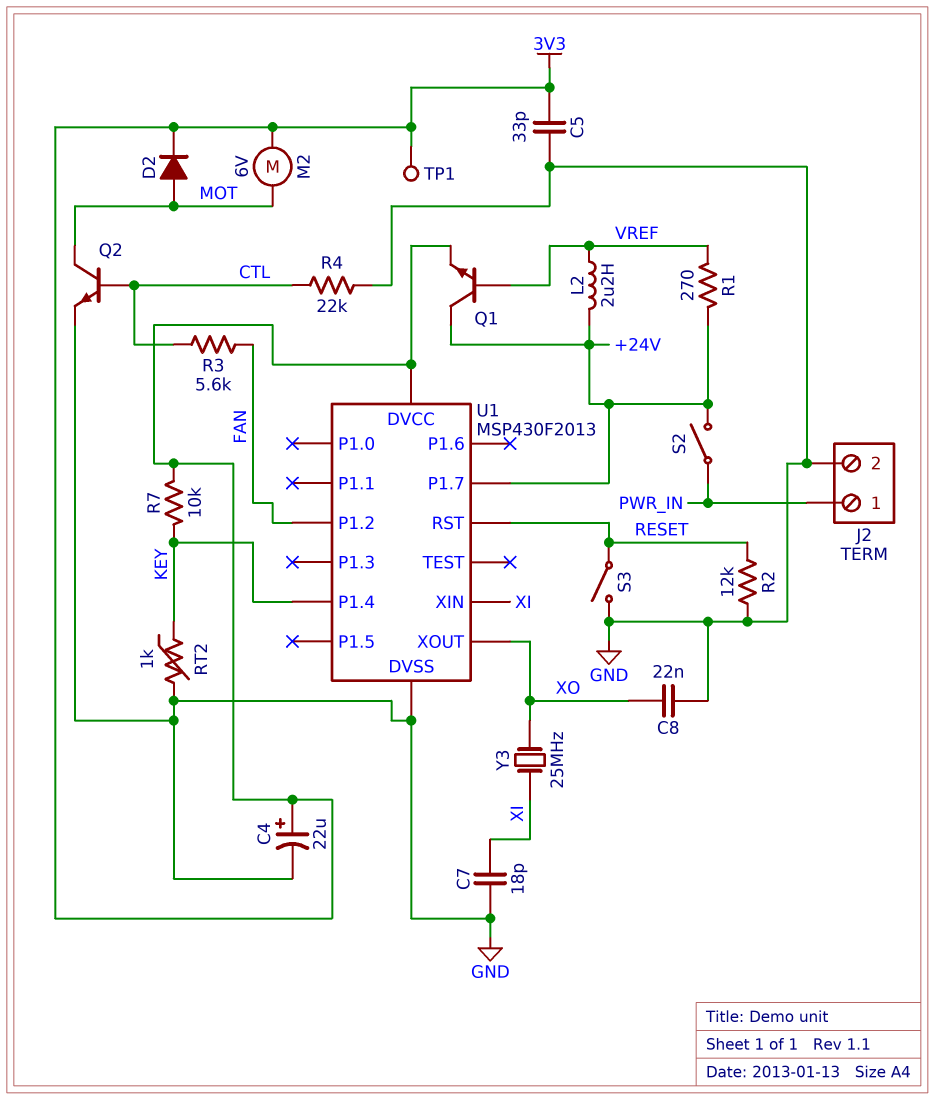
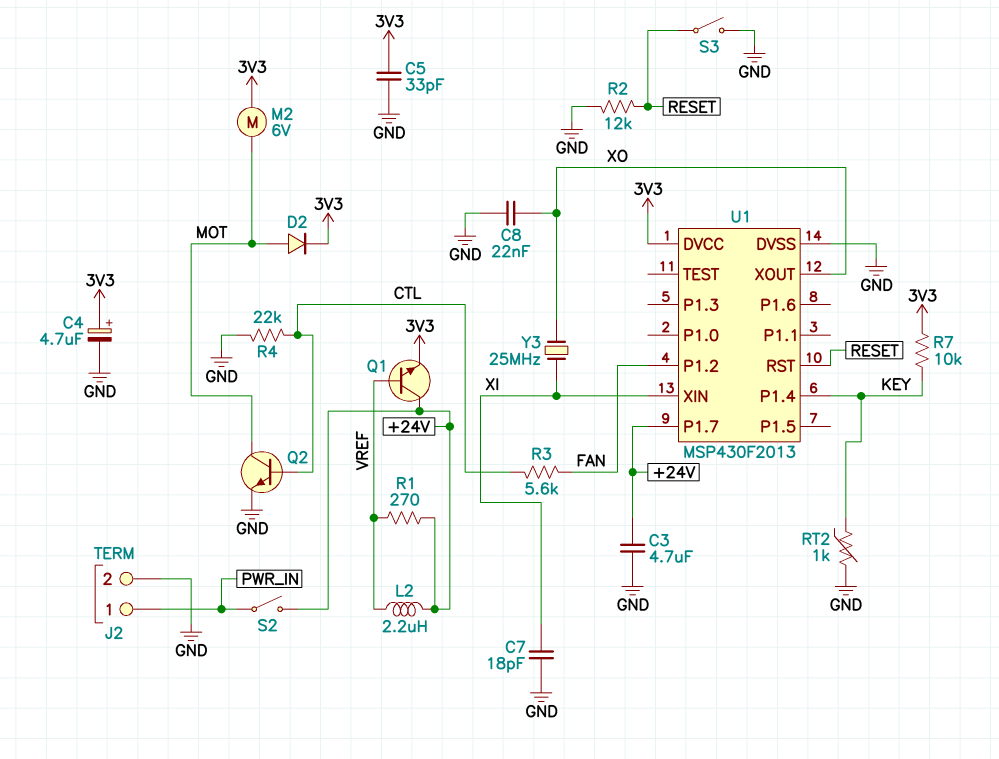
C3: none -> 4.7uF (+24V, GND)
C4: 22uF (plus 3V3, minus GND) -> 4.7uF (plus 3V3, minus GND)
TP1: test point (3V3) -> none

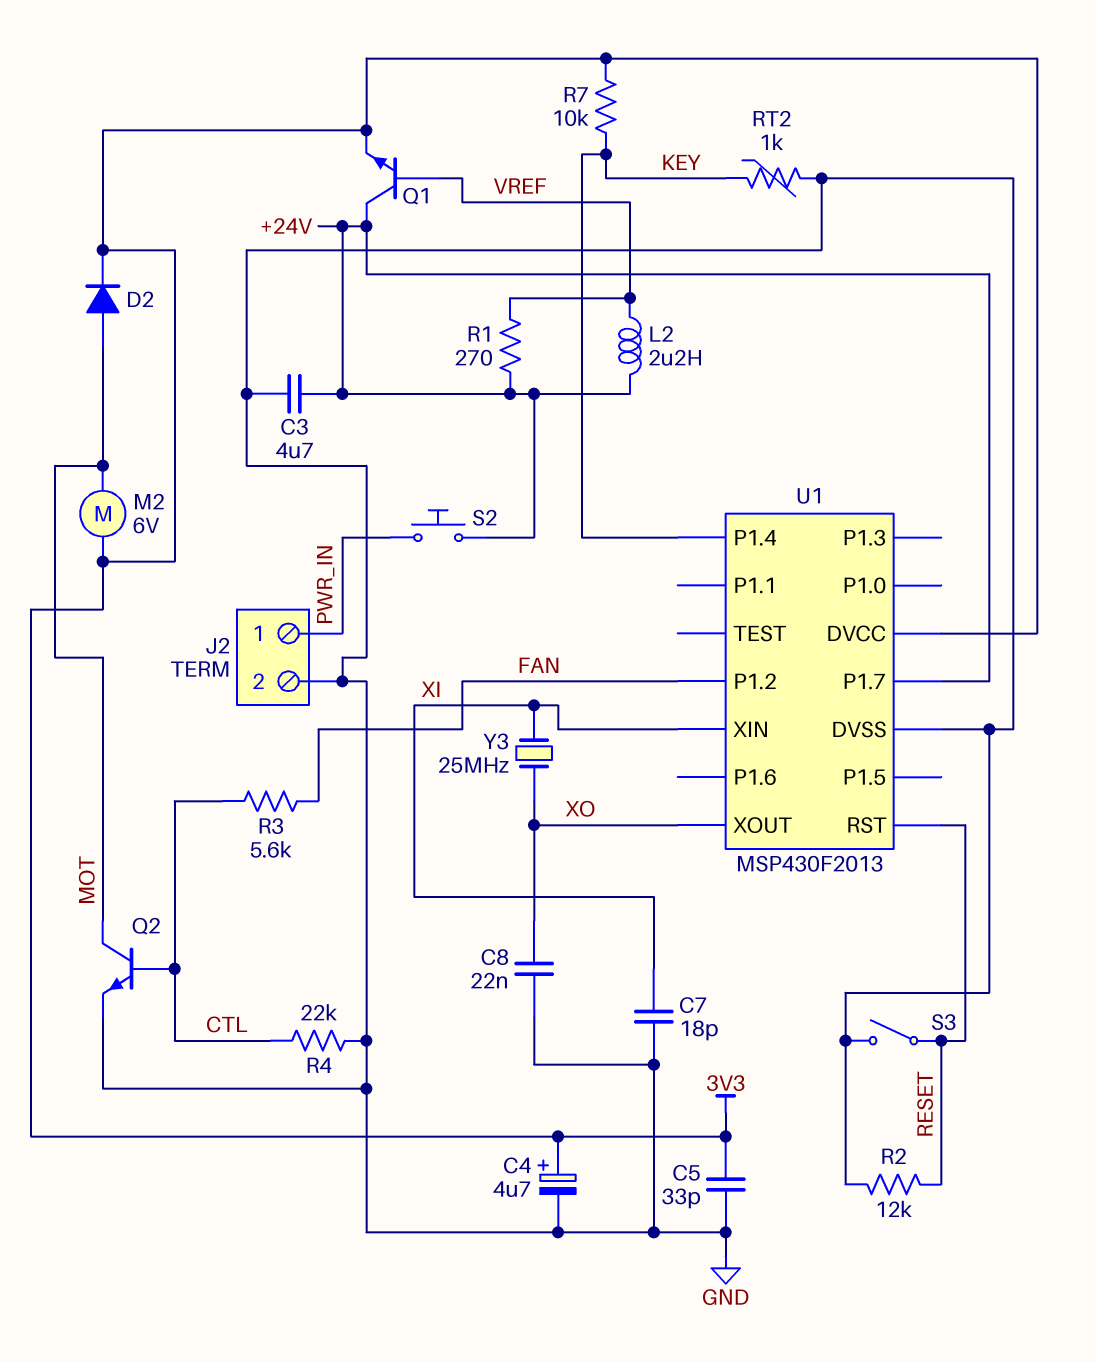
S2: switch (+24V, PWR_IN) -> button (+24V, PWR_IN)

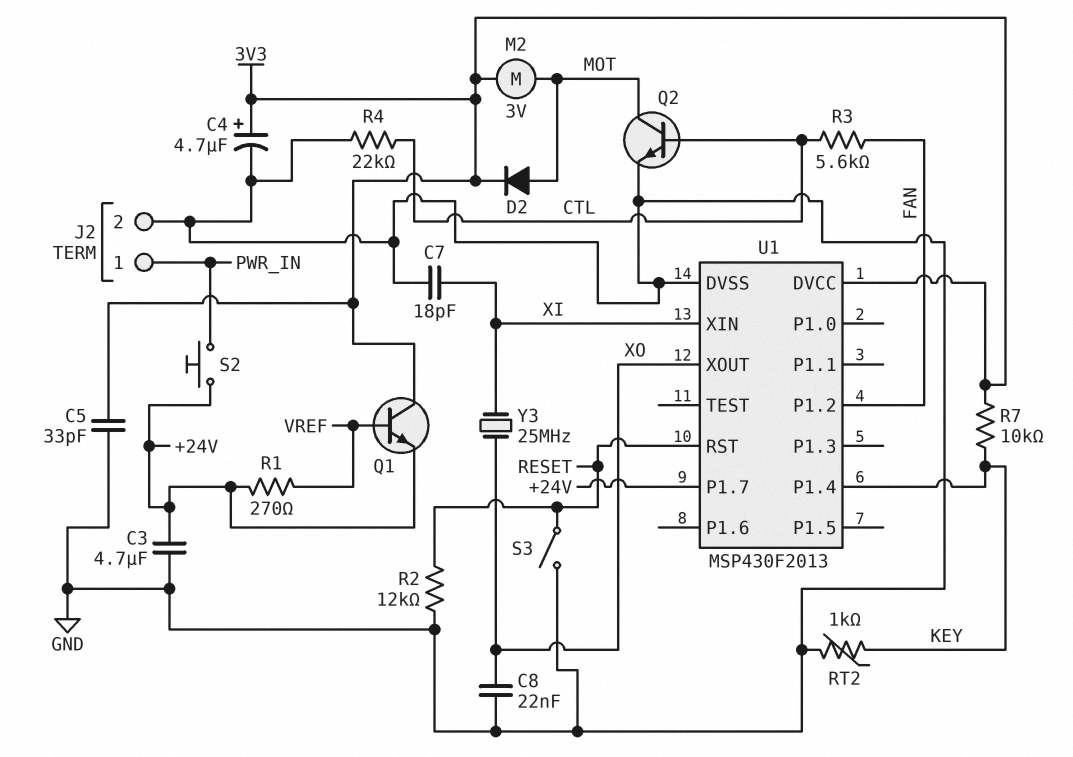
L2: 2.2uH (+24V, VREF) -> none
M2: motor 6V (3V3, MOT) -> motor 3V (3V3, MOT)
Q1: NPN (B VREF, C +24V, E 3V3) -> NPN (B VREF, C 3V3, E +24V)

